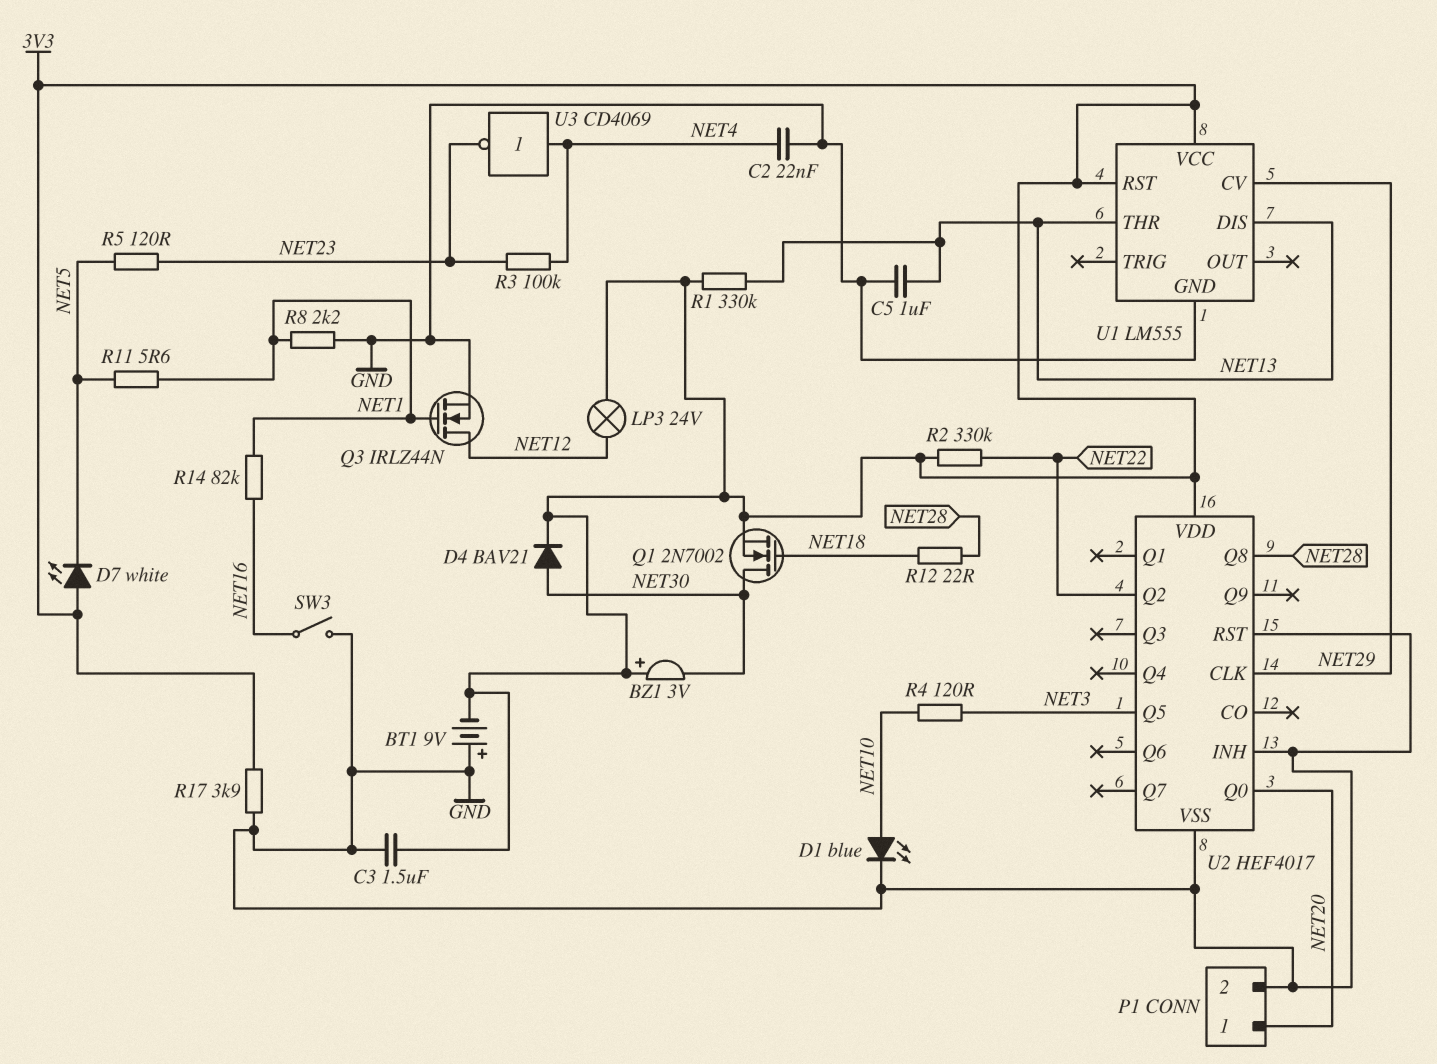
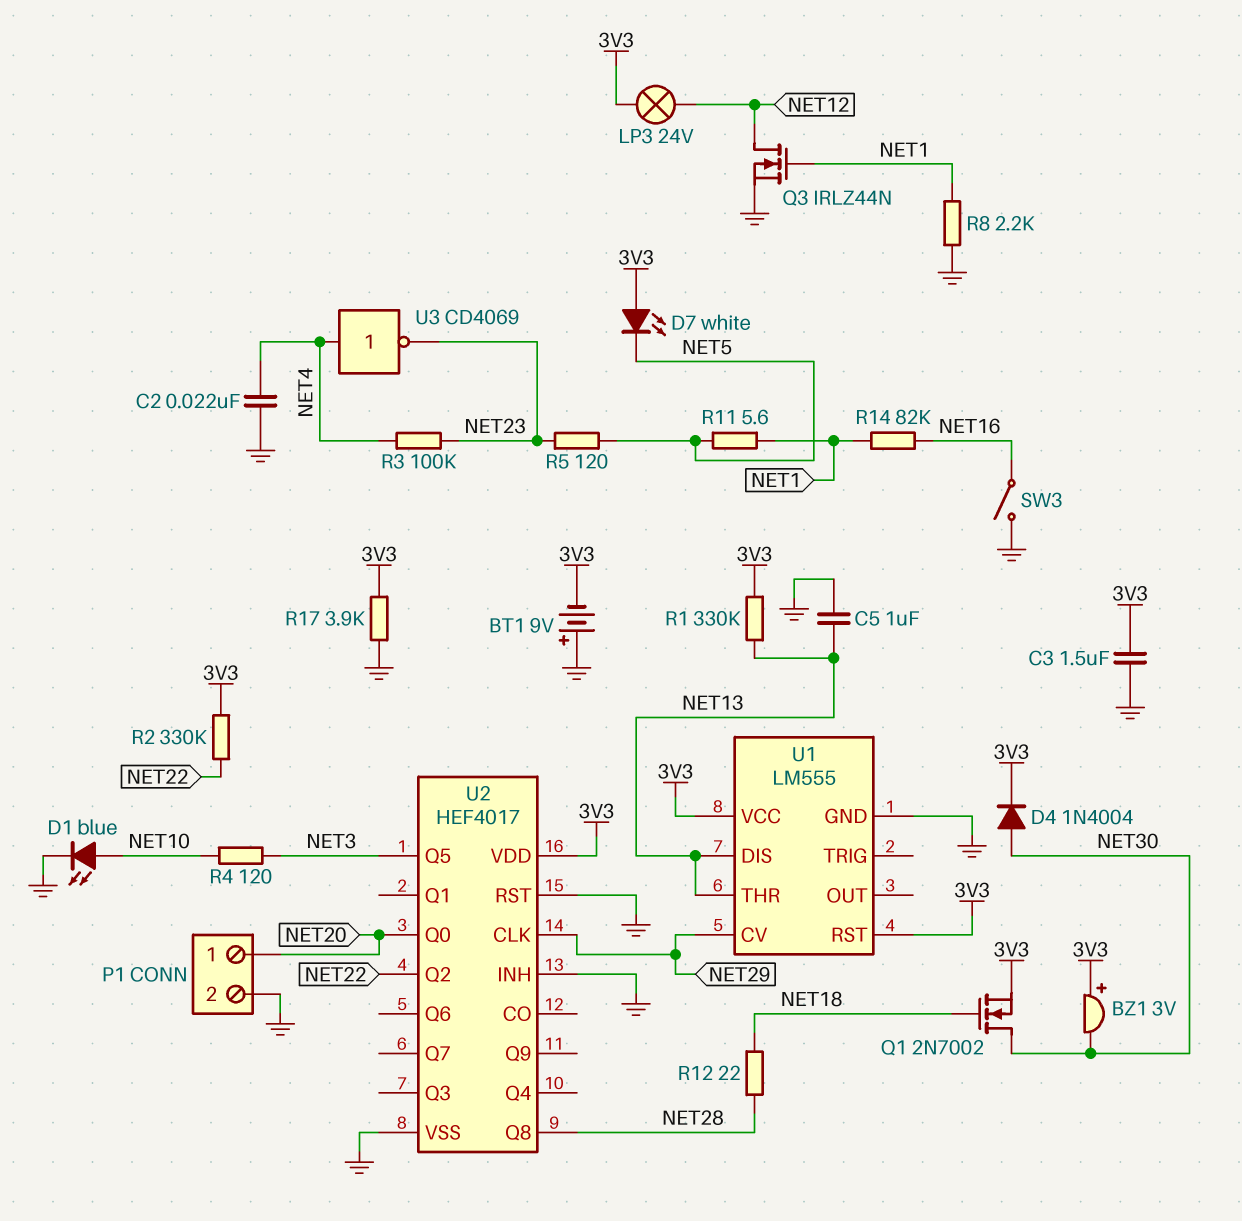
D4: diode BAV21 (A NET30, K 3V3) -> diode 1N4004 (A NET30, K 3V3)

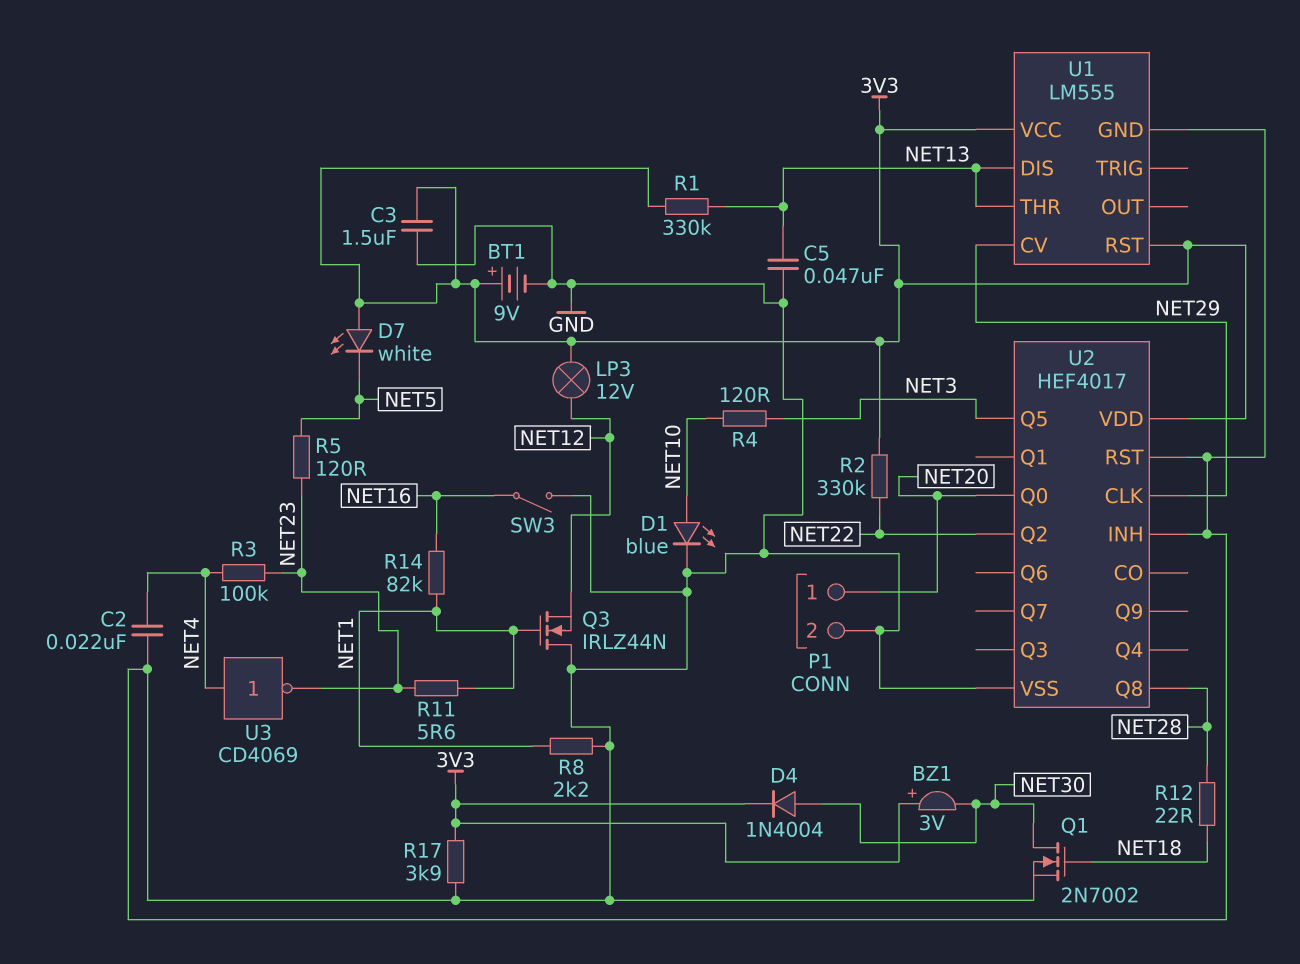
BT1: 9V (plus GND, minus 3V3) -> 9V (plus 3V3, minus GND)
C5: 1uF (GND, NET13) -> 47nF (GND, NET13)
LP3: lamp 24V (3V3, NET12) -> lamp 12V (3V3, NET12)
Q1: NMOS 2N7002 (G NET18, D NET30, S 3V3) -> NMOS 2N7002 (G NET18, D NET30, S GND)
Q3: NMOS IRLZ44N (G NET1, D NET12, S GND) -> NMOS IRLZ44N (G NET1, D GND, S NET12)
R11: 5.6 (NET1, NET5) -> 5.6 (NET1, NET23)

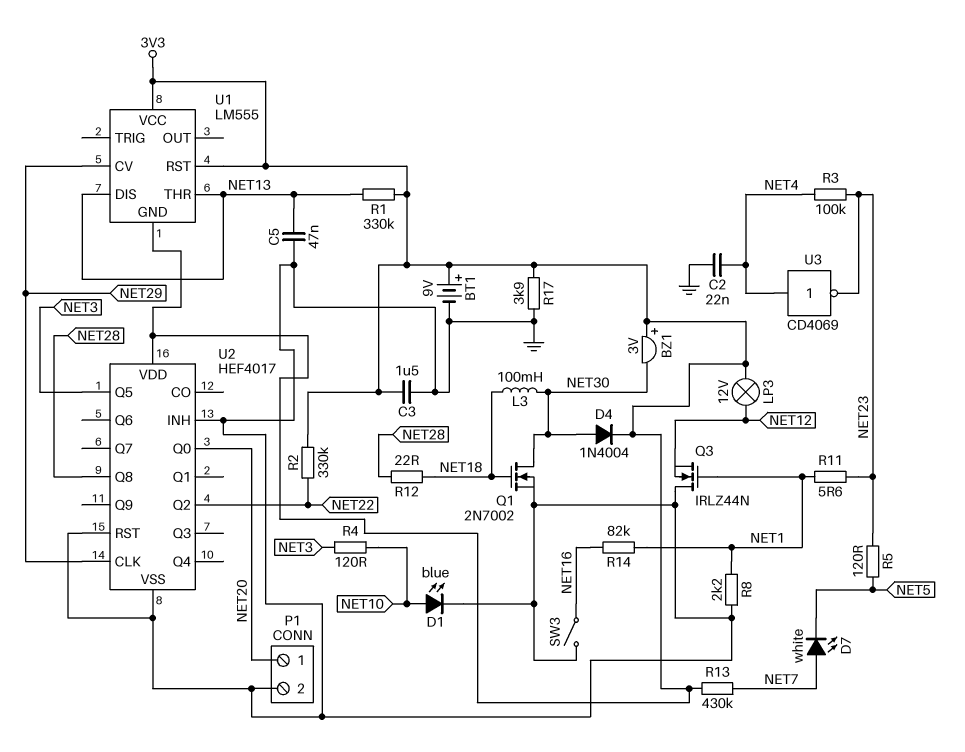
D7: LED white (A 3V3, K NET5) -> LED white (A NET7, K NET5)
L3: none -> 100mH (NET18, NET30)
R13: none -> 430k (3V3, NET7)
U1 pin GND: GND -> 3V3

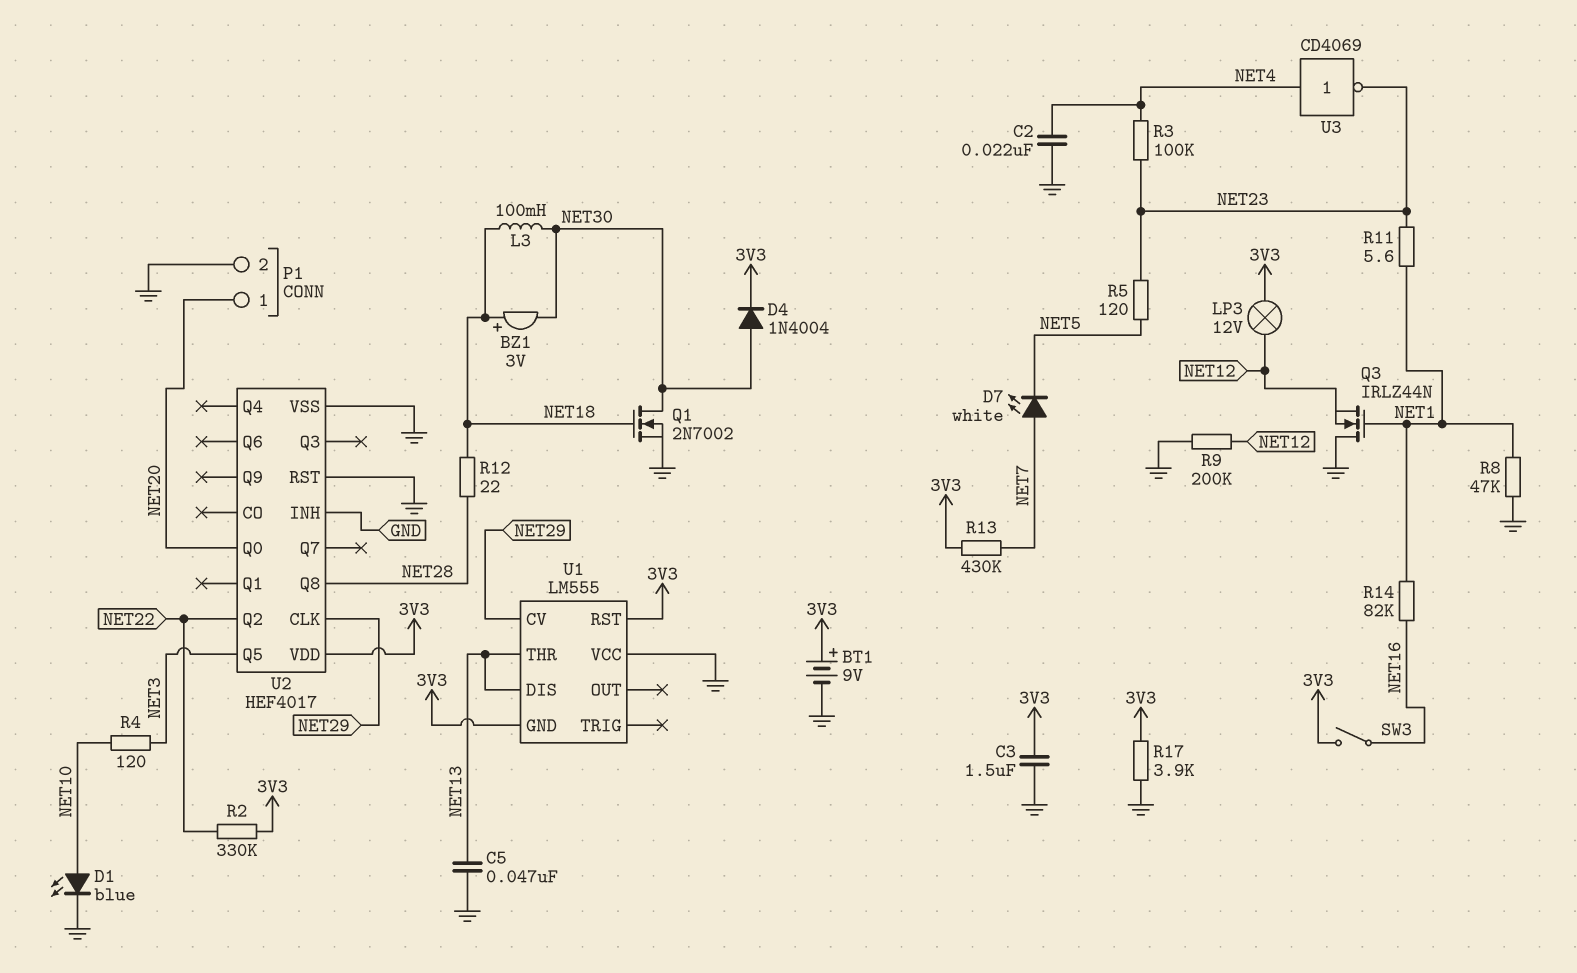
BZ1: buzzer 3V (plus 3V3, minus NET30) -> buzzer 3V (plus NET18, minus NET30)
R1: 330k (3V3, NET13) -> none
R8: 2.2k (GND, NET1) -> 47k (GND, NET1)
R9: none -> 200k (GND, NET12)
SW3: switch (GND, NET16) -> switch (3V3, NET16)
U1 pin VCC: 3V3 -> GND

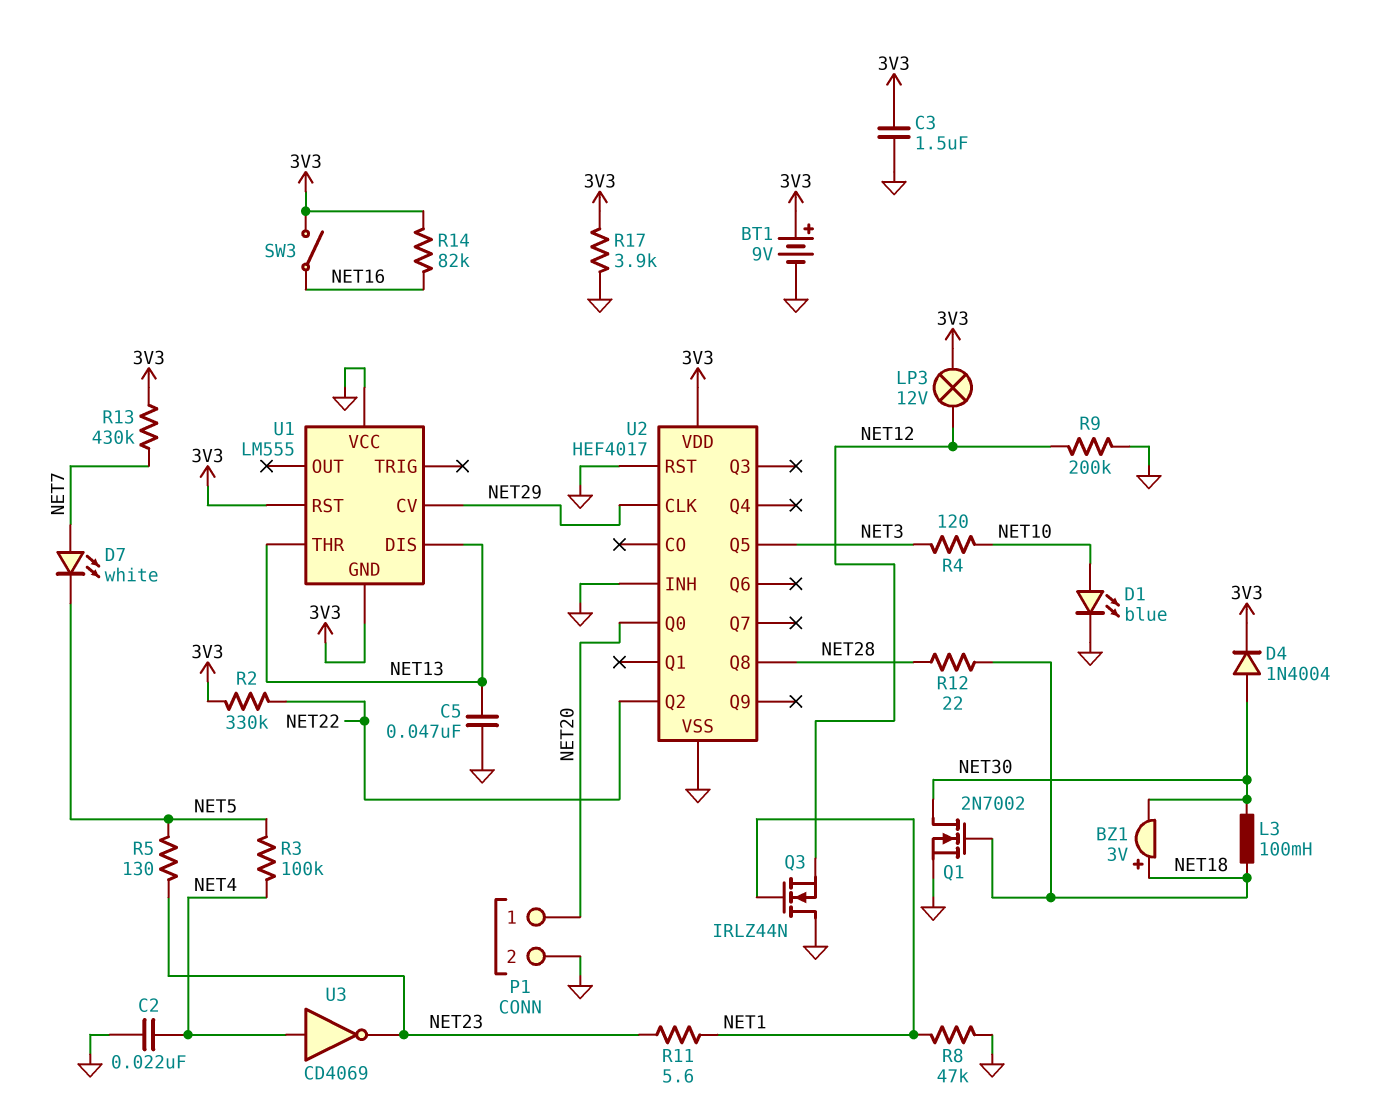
R3: 100k (NET4, NET23) -> 100k (NET4, NET5)
R5: 120 (NET5, NET23) -> 130 (NET5, NET23)
R14: 82k (NET1, NET16) -> 82k (3V3, NET16)

